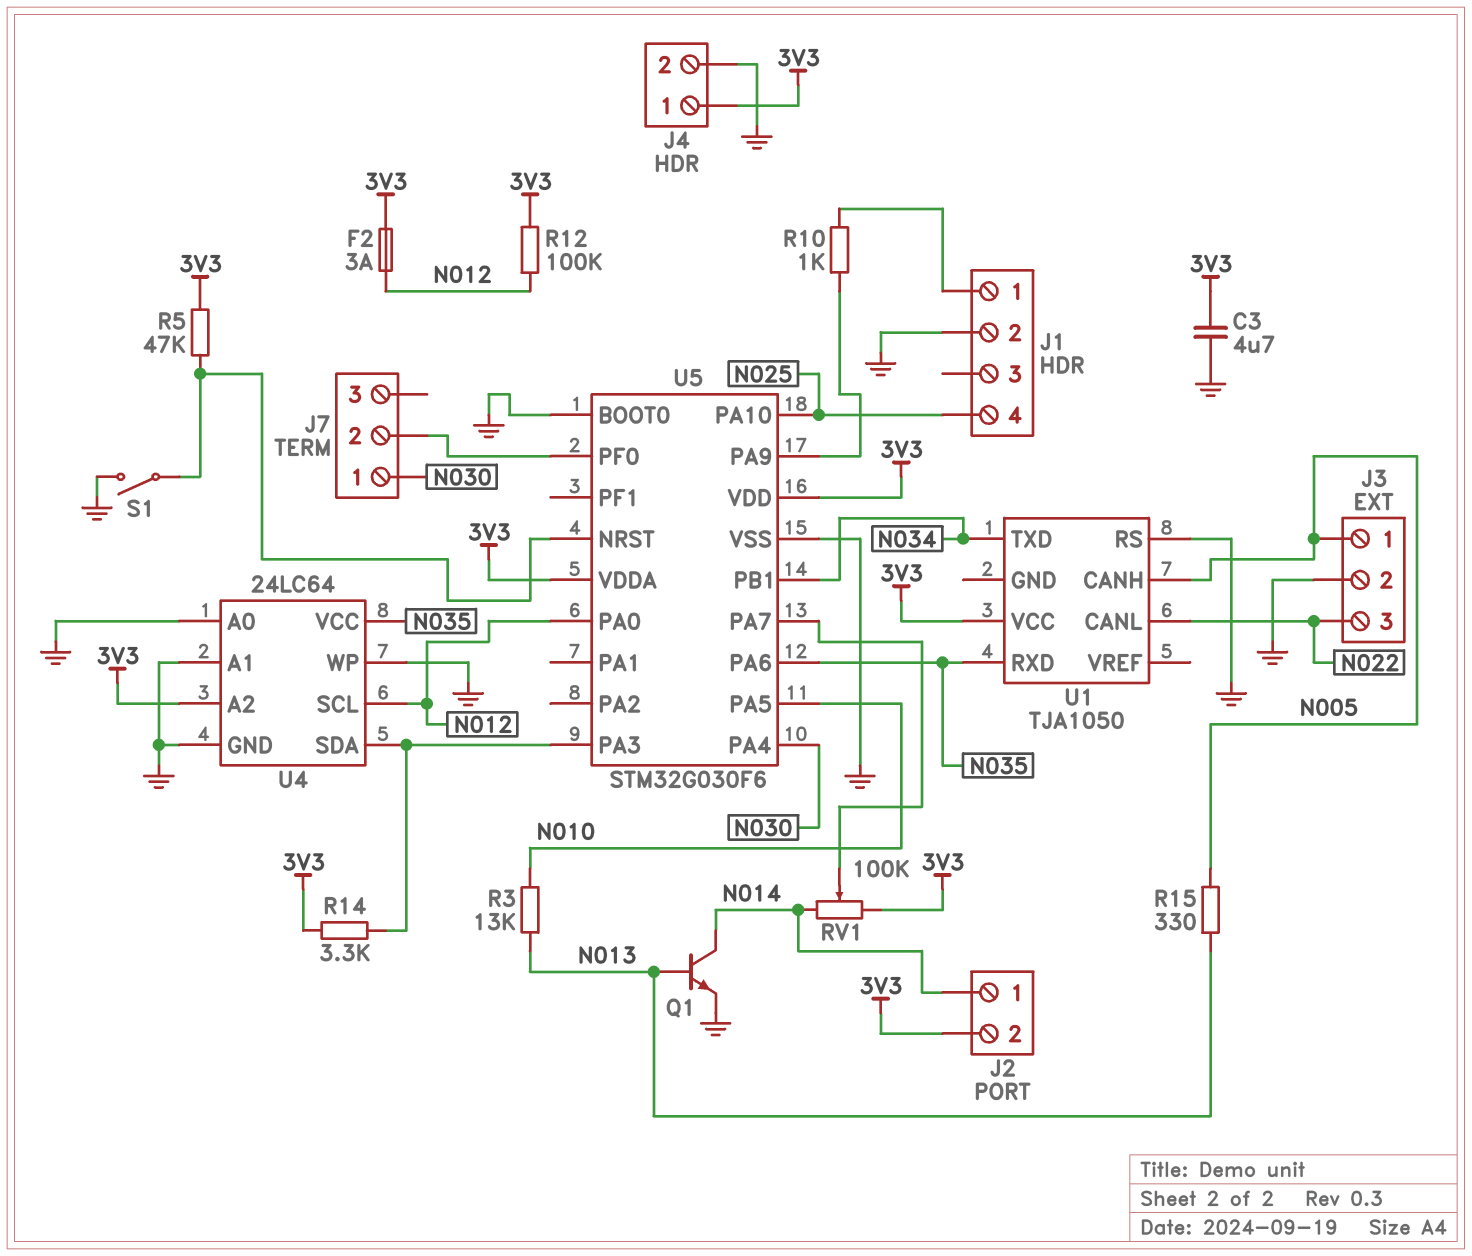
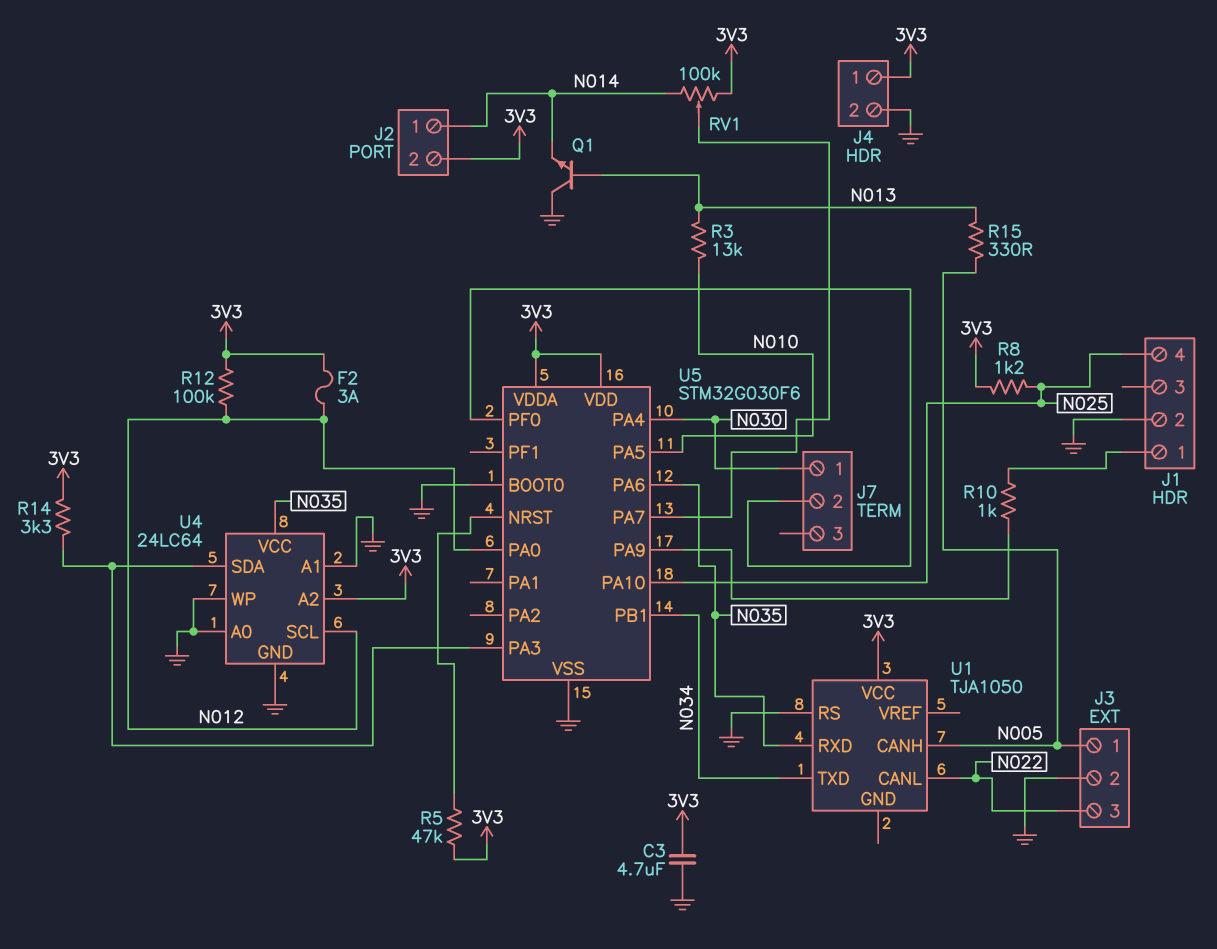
Q1: NPN (B N013, C N014, E GND) -> NPN (B N013, C GND, E N014)
R8: none -> 1.2k (3V3, N025)
S1: switch (GND, U5/NRST) -> none

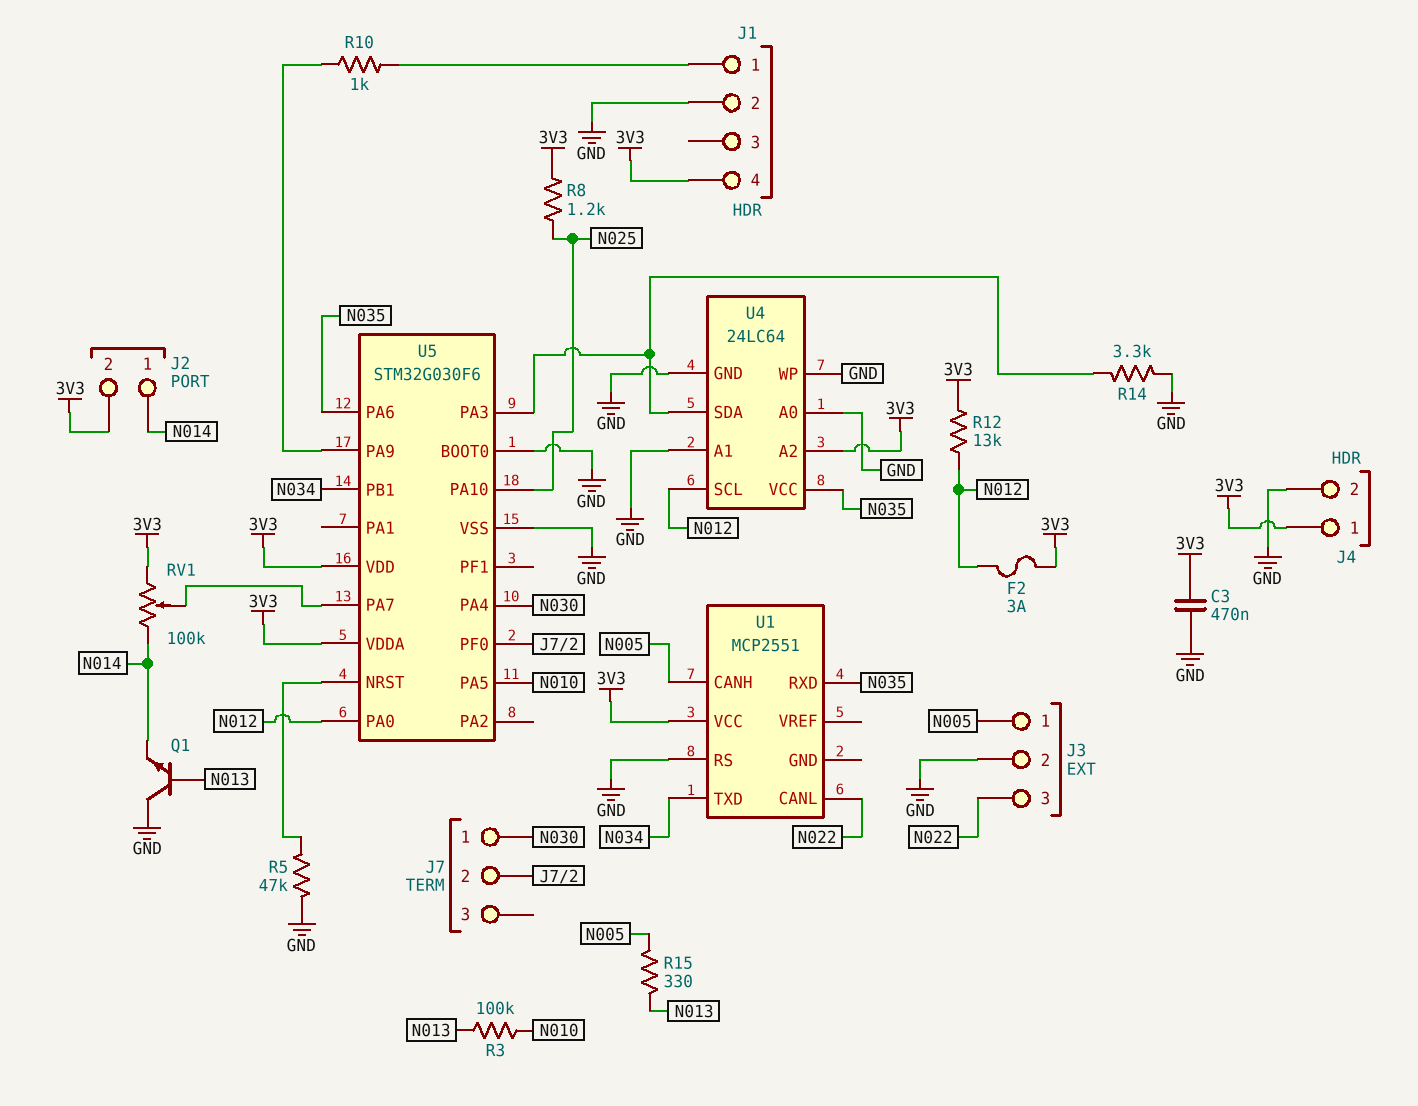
C3: 4.7uF (3V3, GND) -> 470nF (3V3, GND)
J1 pin 4: N025 -> 3V3
R3: 13k (N010, N013) -> 100k (N010, N013)
R5: 47k (3V3, U5/NRST) -> 47k (GND, U5/NRST)
R12: 100k (3V3, N012) -> 13k (3V3, N012)
R14: 3.3k (3V3, U4/SDA) -> 3.3k (GND, U4/SDA)
U1: TJA1050 -> MCP2551

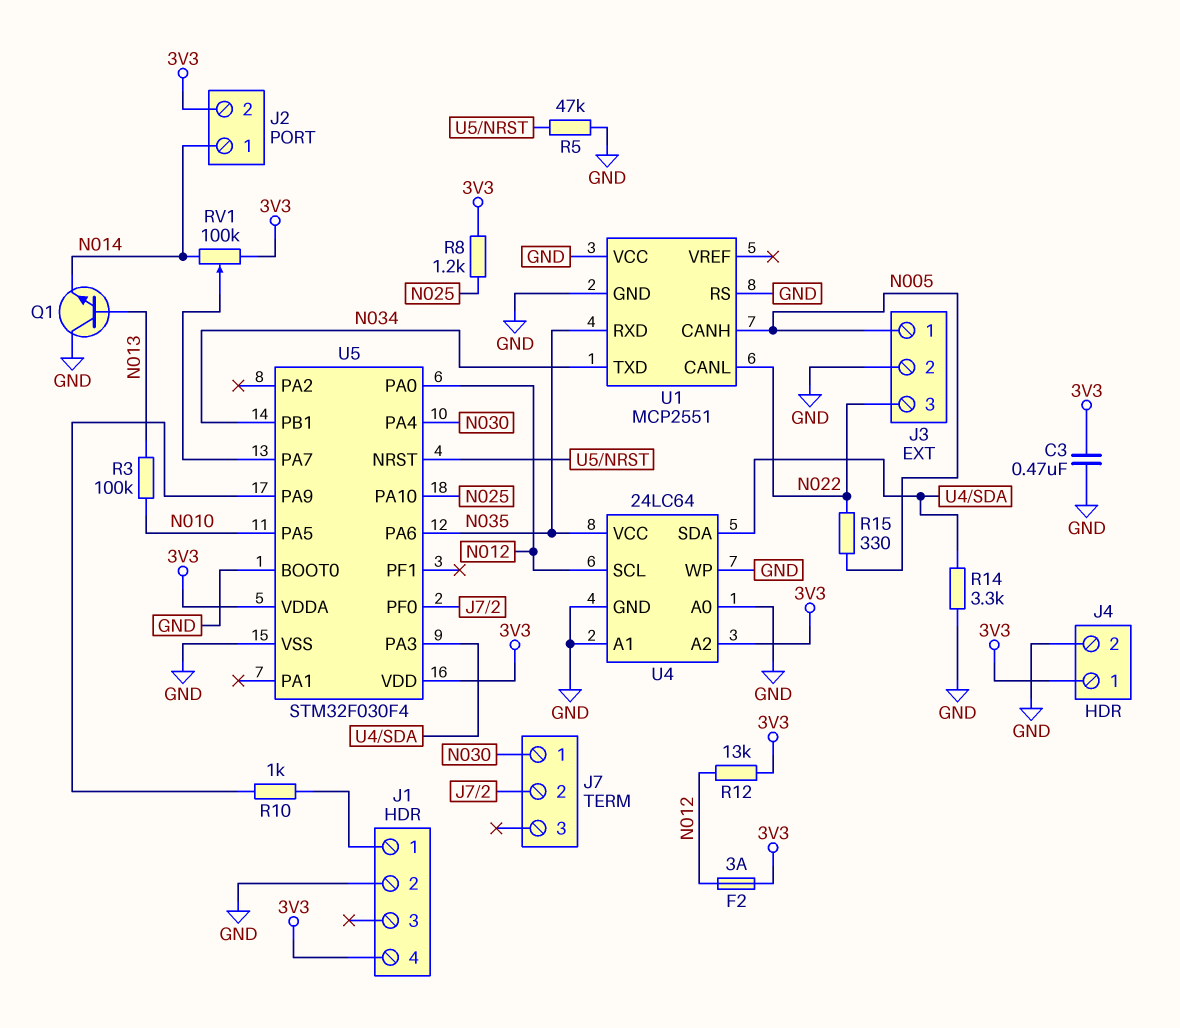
R15: 330 (N005, N013) -> 330 (N005, N022)
U1 pin GND: none -> GND
U1 pin VCC: 3V3 -> GND
U5: STM32G030F6 -> STM32F030F4

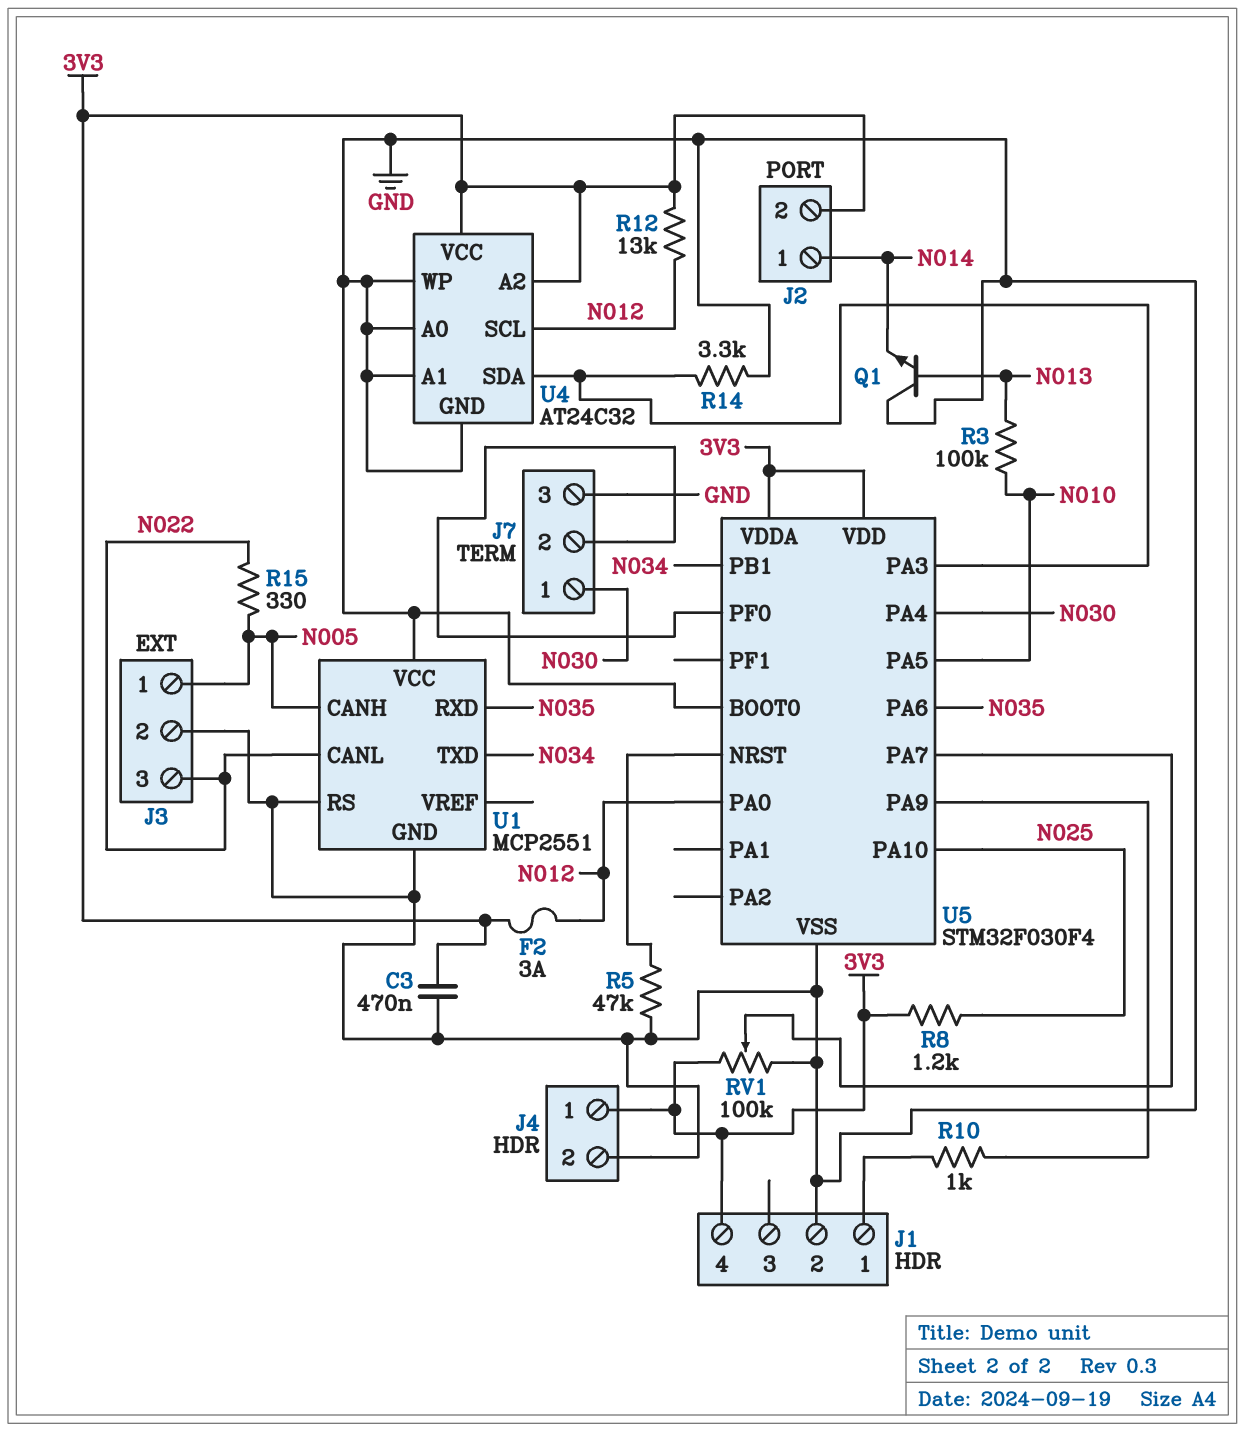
J7 pin 3: none -> GND
RV1: 100k (3V3, N014, wiper U5/PA7) -> 100k (3V3, GND, wiper U5/PA7)
U4: 24LC64 -> AT24C32
U4 pin VCC: N035 -> 3V3

